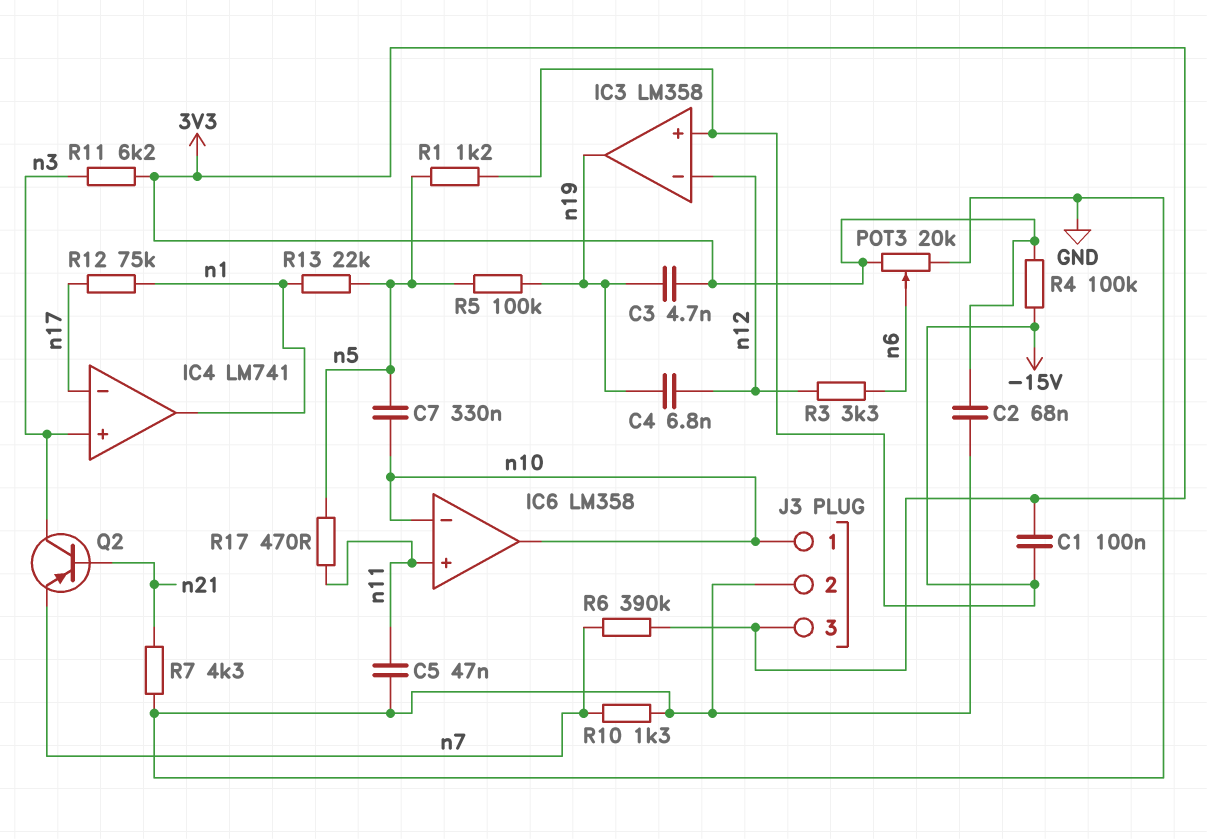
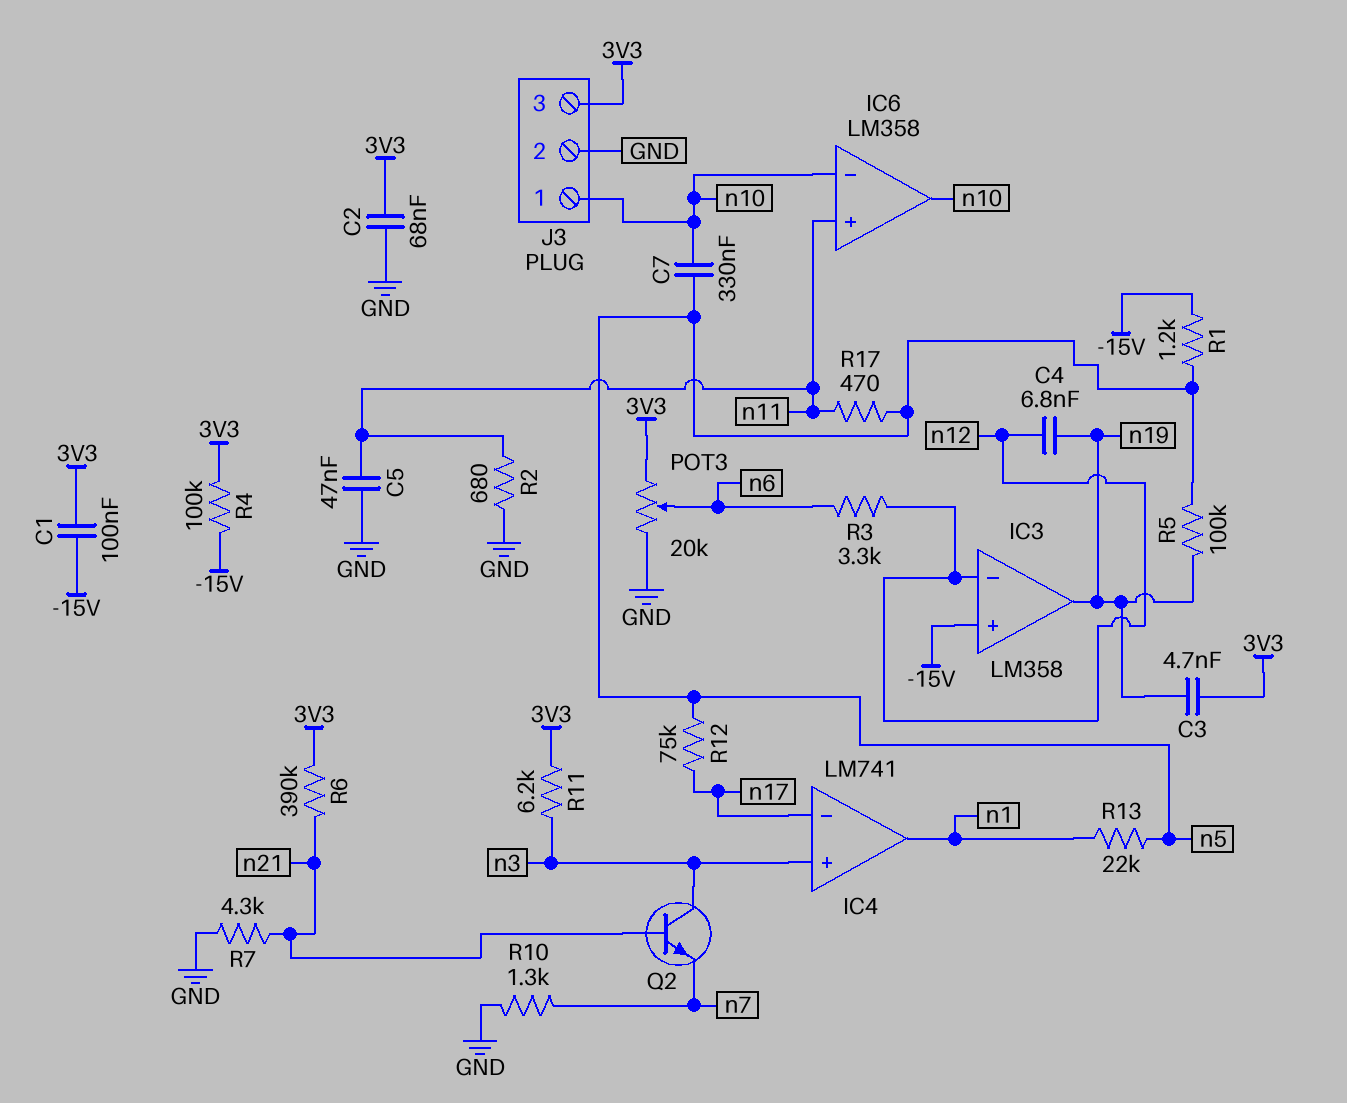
Q2: PNP (B n21, C n3, E n7) -> NPN (B n21, C n3, E n7)
R2: none -> 680 (GND, n11)
R6: 390k (3V3, n7) -> 390k (3V3, n21)
R12: 75k (n1, n17) -> 75k (n5, n17)

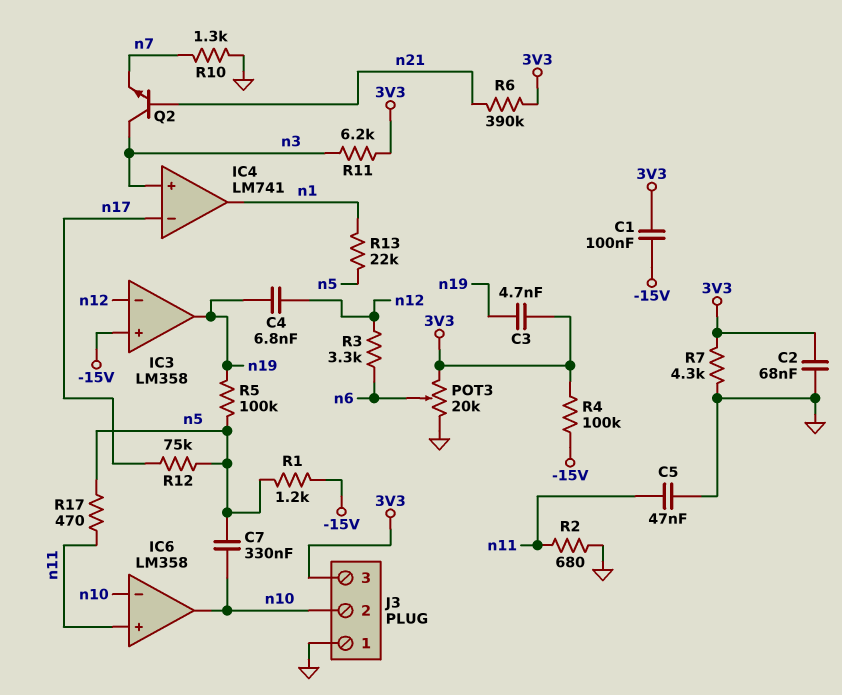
J3 pin 1: n10 -> GND
J3 pin 2: GND -> n10
R7: 4.3k (GND, n21) -> 4.3k (3V3, GND)

